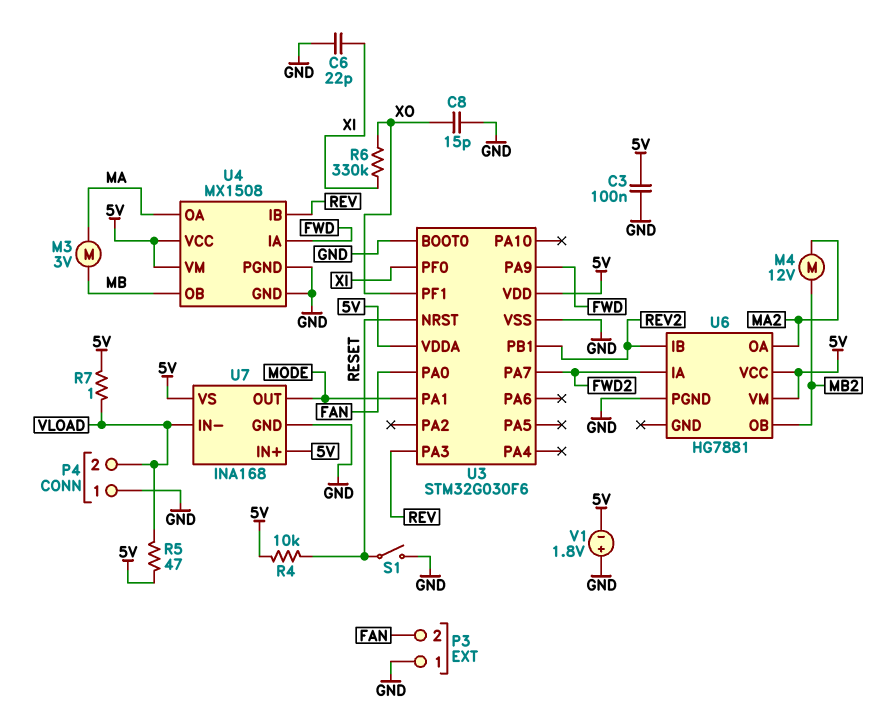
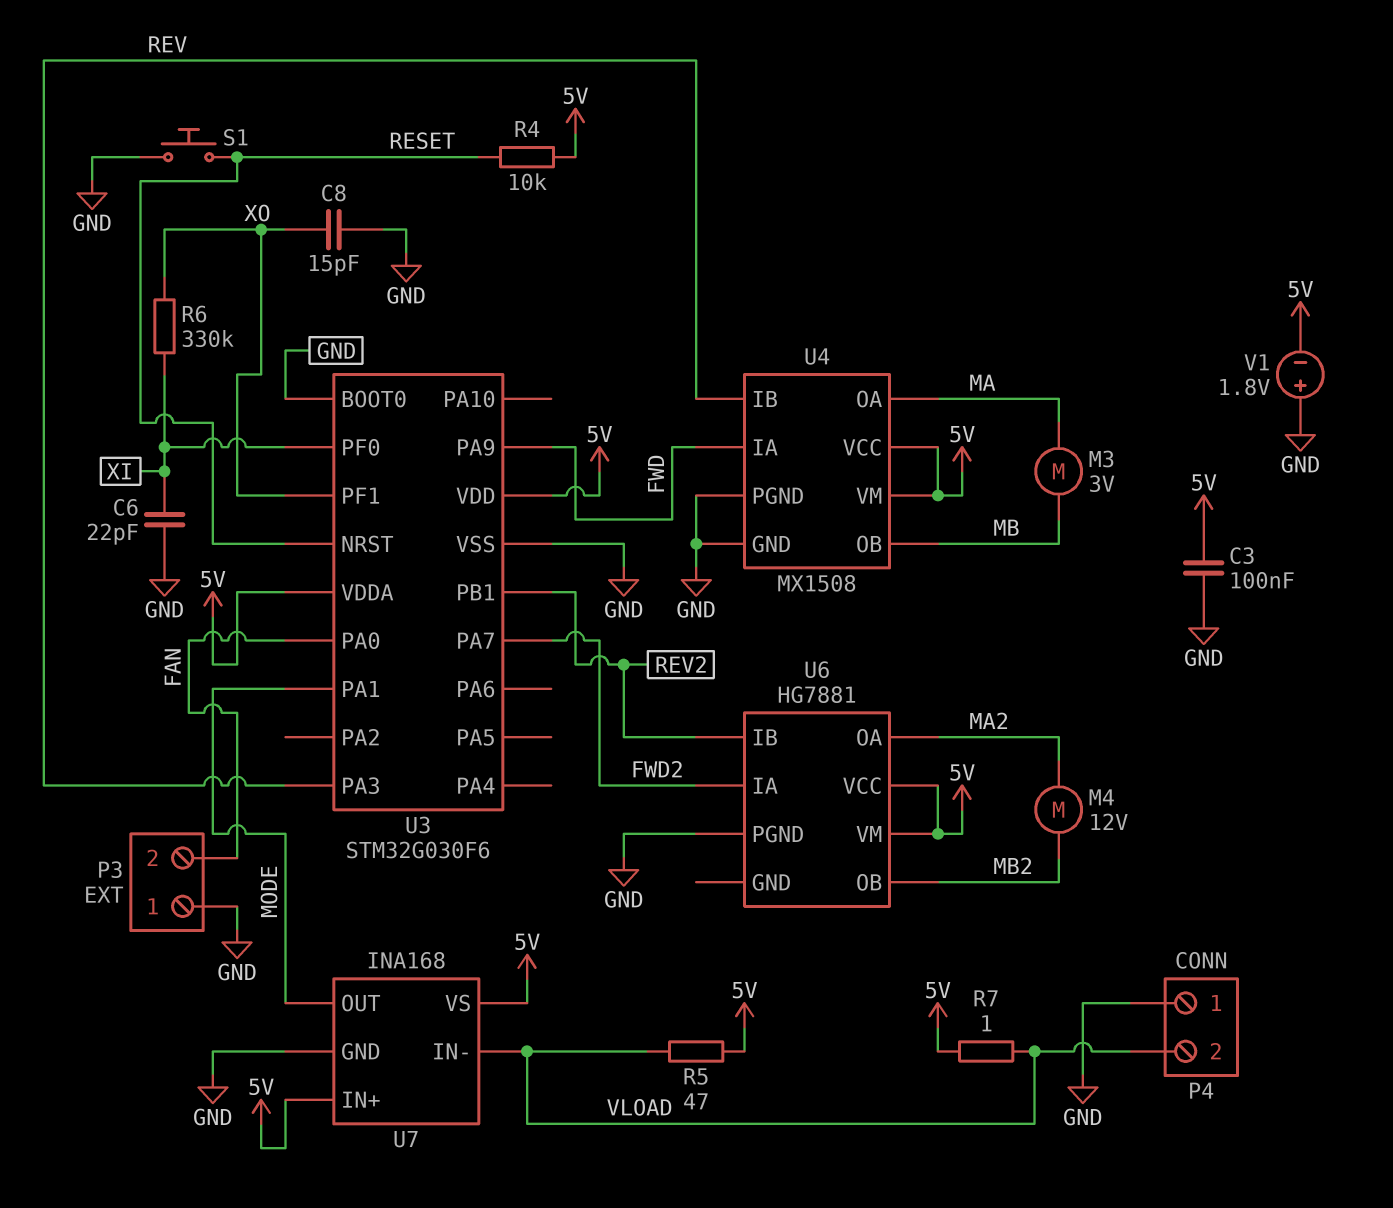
S1: switch (GND, RESET) -> button (GND, RESET)

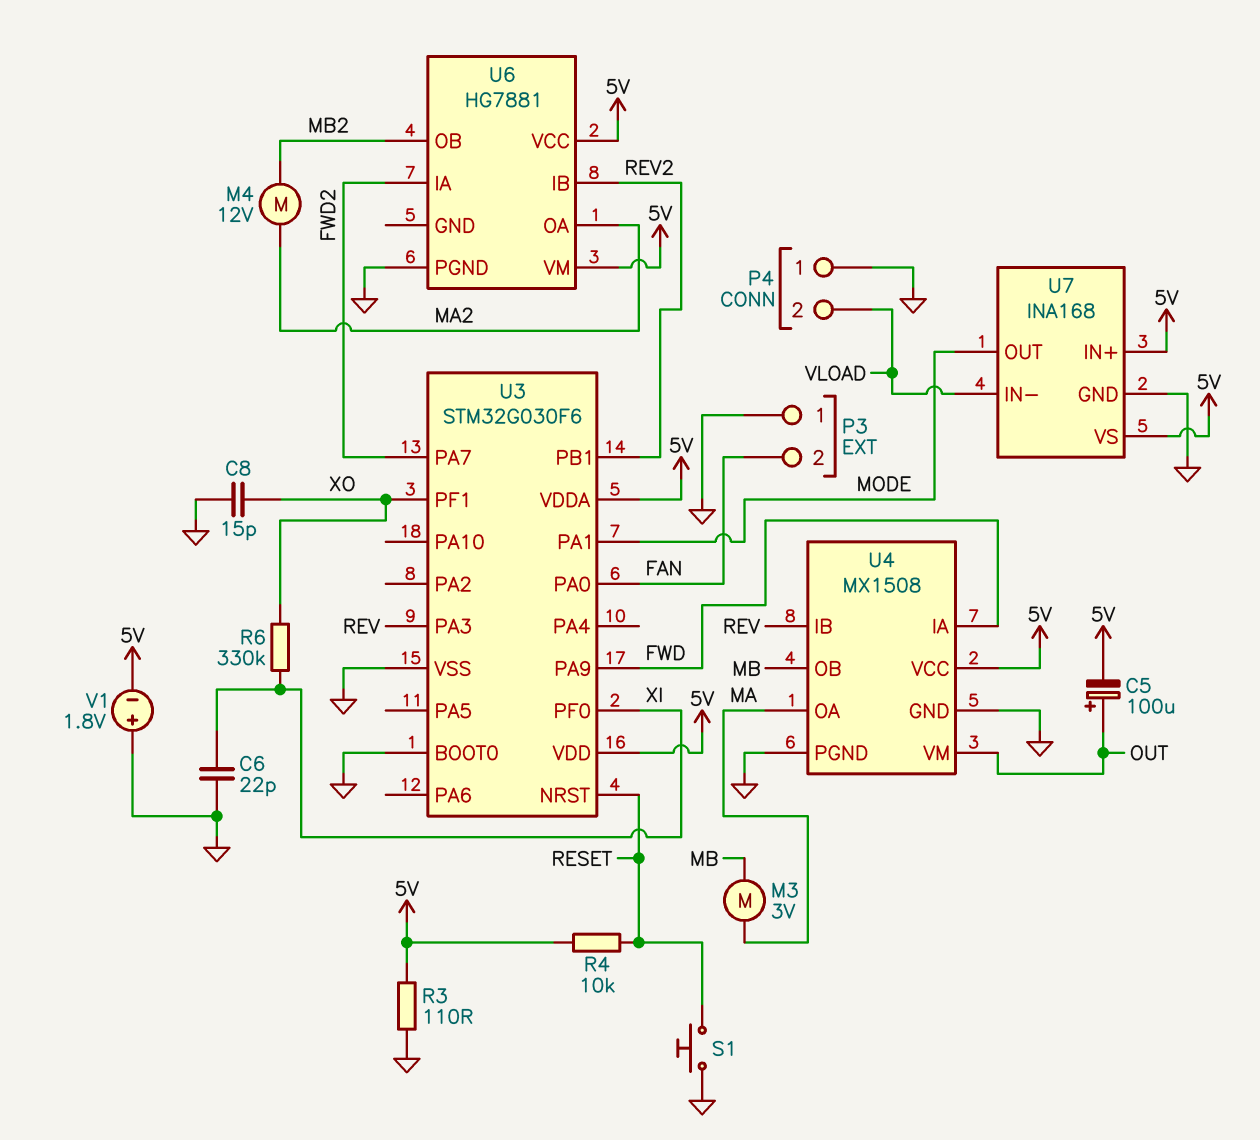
C3: 100nF (5V, GND) -> none
C5: none -> 100uF (plus OUT, minus 5V)
R3: none -> 110 (5V, GND)
R5: 47 (5V, VLOAD) -> none
R7: 1 (5V, VLOAD) -> none
U4 pin VM: 5V -> OUT

